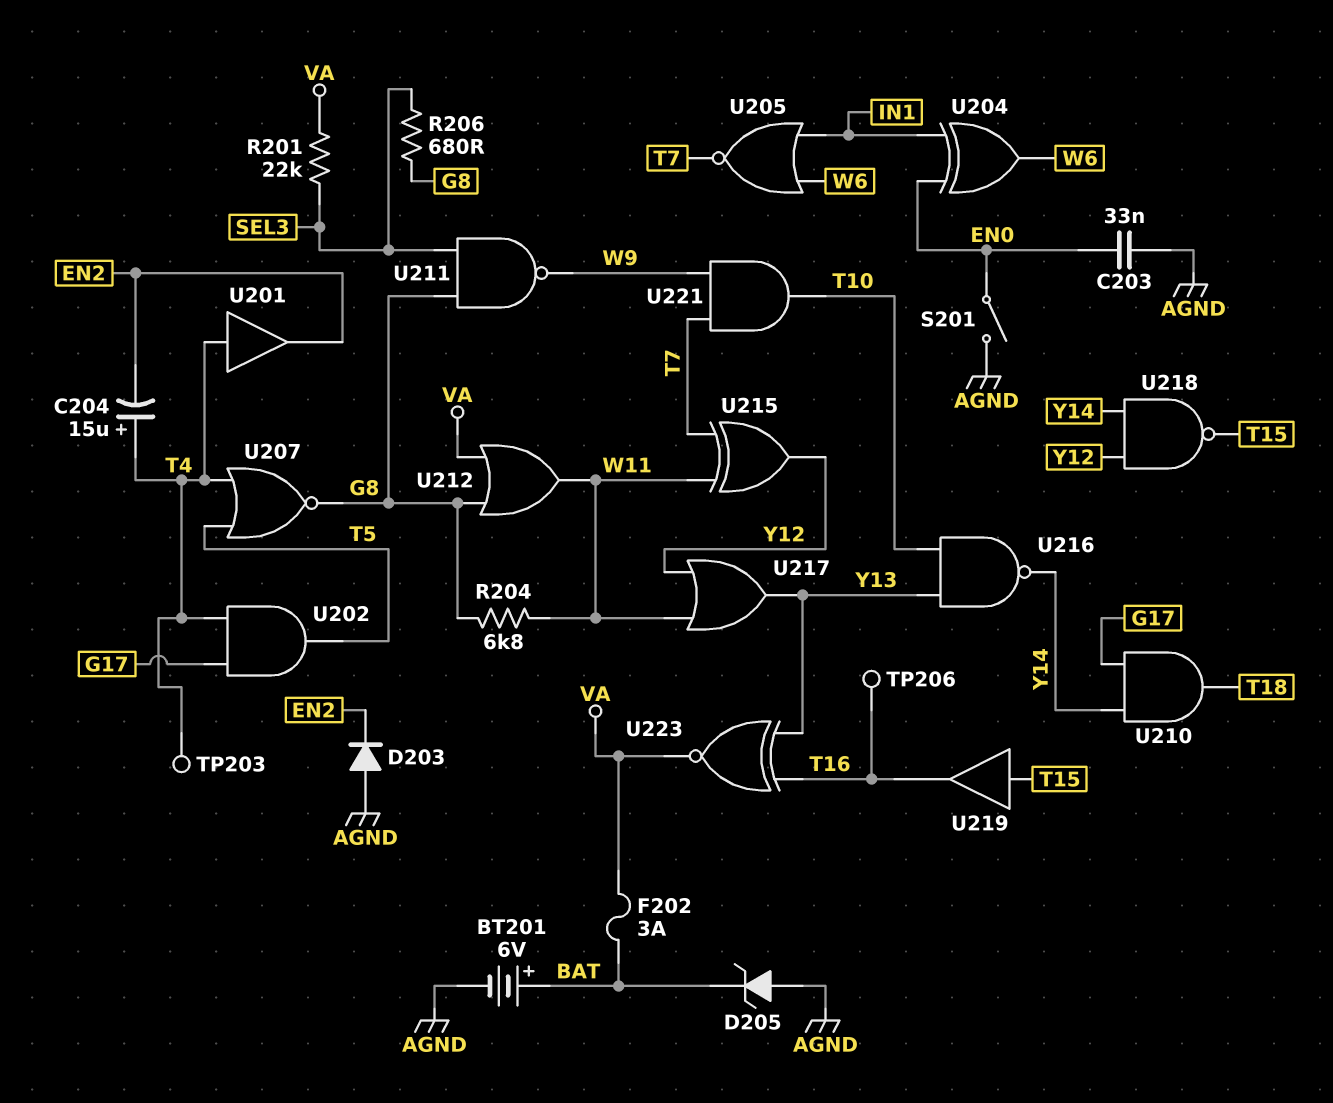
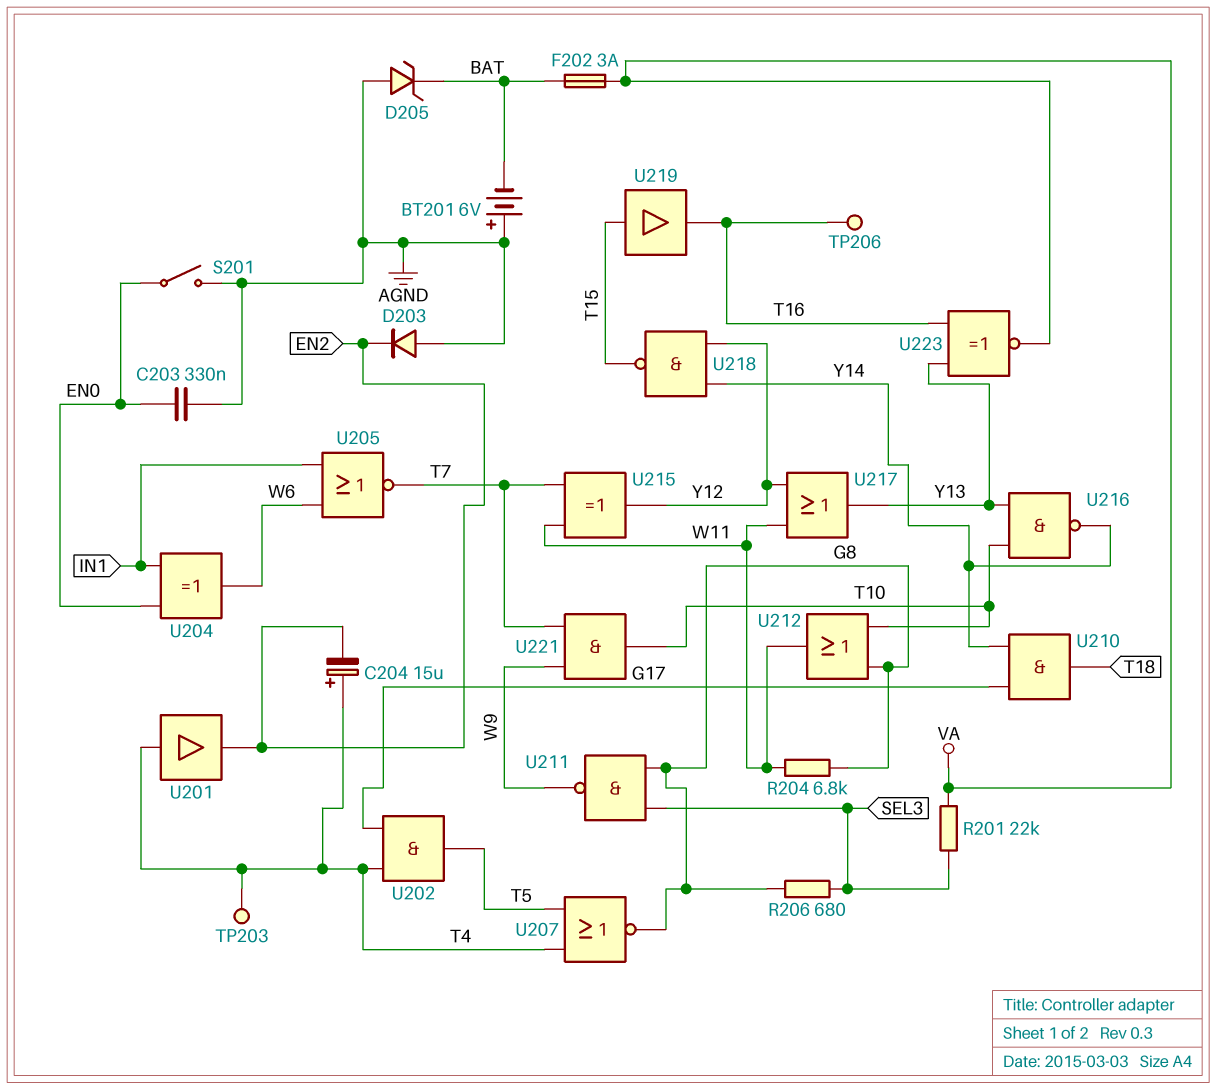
BT201: 6V (plus BAT, minus AGND) -> 6V (plus AGND, minus BAT)
C203: 33nF (AGND, EN0) -> 330nF (AGND, EN0)
U212: OR (in G8, in VA, out W11) -> OR (in G8, in T10, out W11)

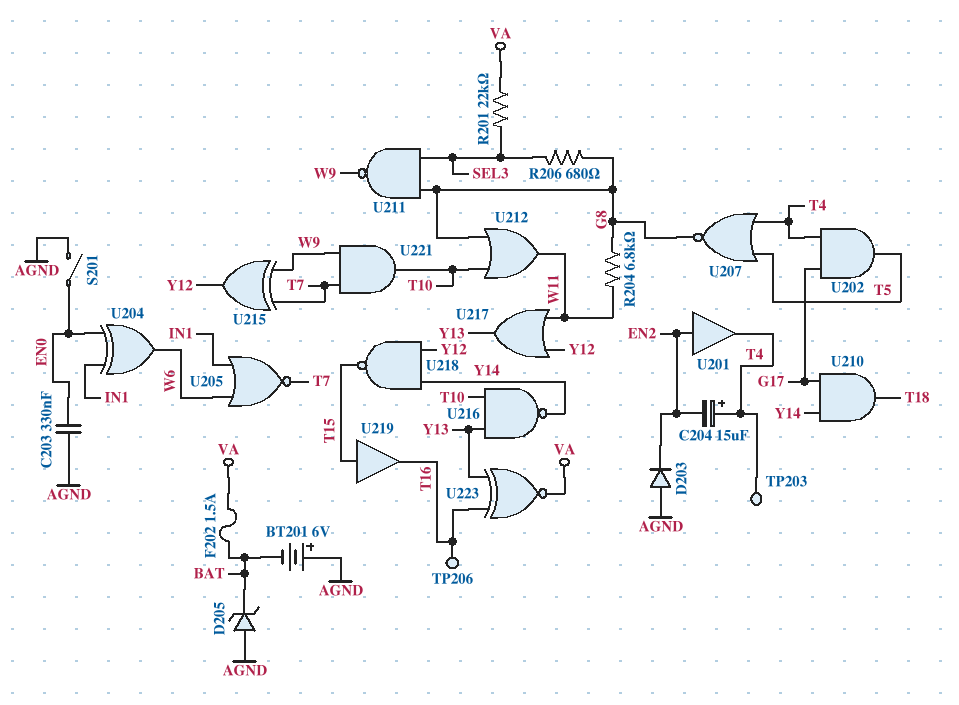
F202: 3A (BAT, VA) -> 1.5A (BAT, VA)
U201: buffer (in T4, out EN2) -> buffer (in EN2, out T4)
U215: XOR (in T7, in W11, out Y12) -> XOR (in T7, in W9, out Y12)

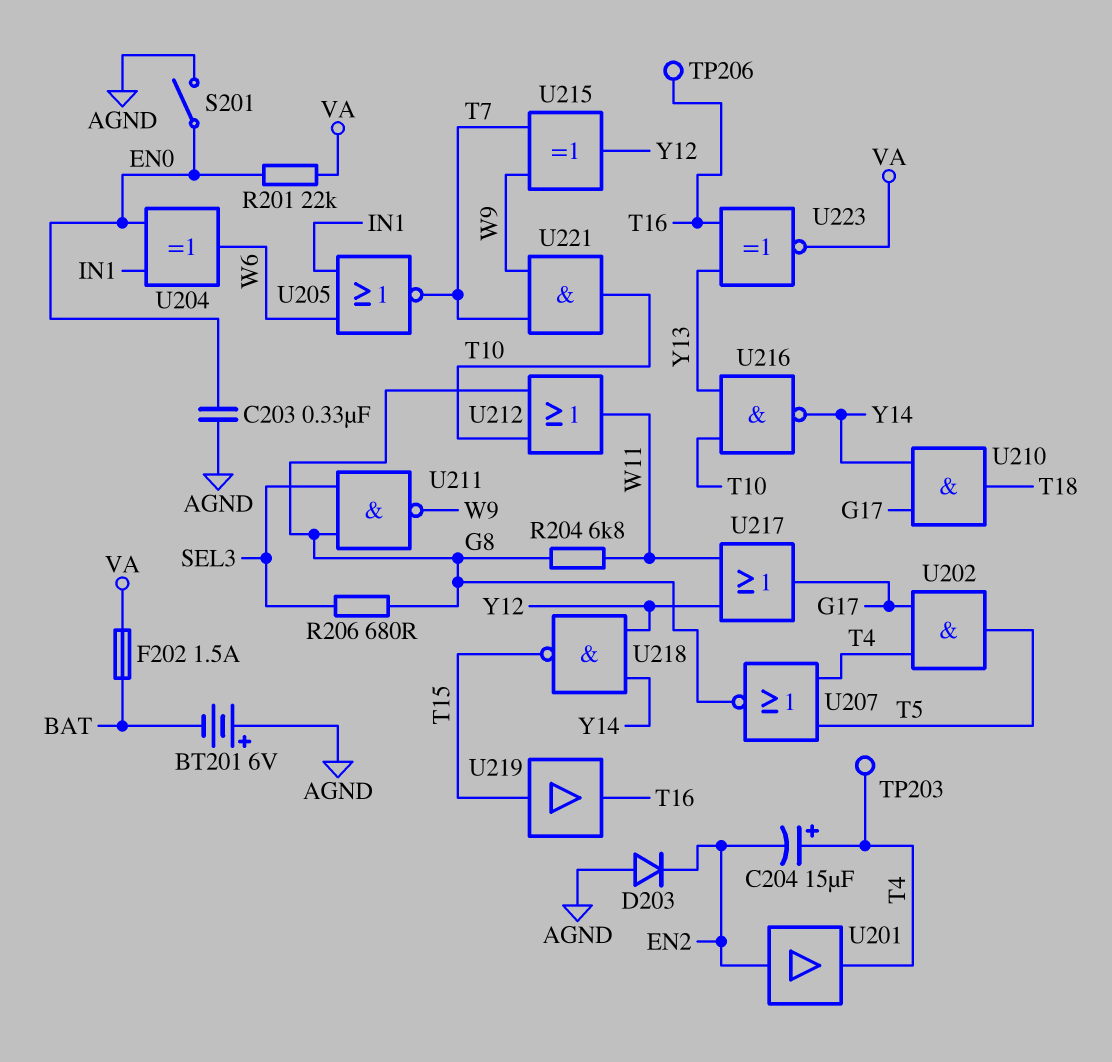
D205: zener (A AGND, K BAT) -> none
R201: 22k (SEL3, VA) -> 22k (EN0, VA)
U217: OR (in W11, in Y12, out Y13) -> OR (in W11, in Y12, out G17)

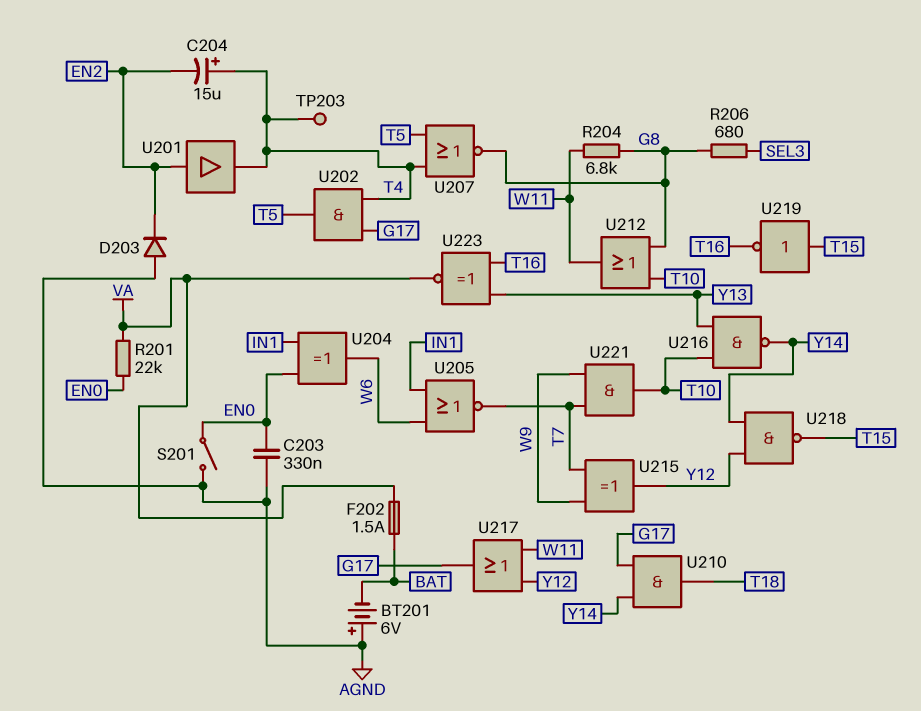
TP206: test point (T16) -> none
U211: NAND (in G8, in SEL3, out W9) -> none
U219: buffer (in T15, out T16) -> NOT (in T15, out T16)

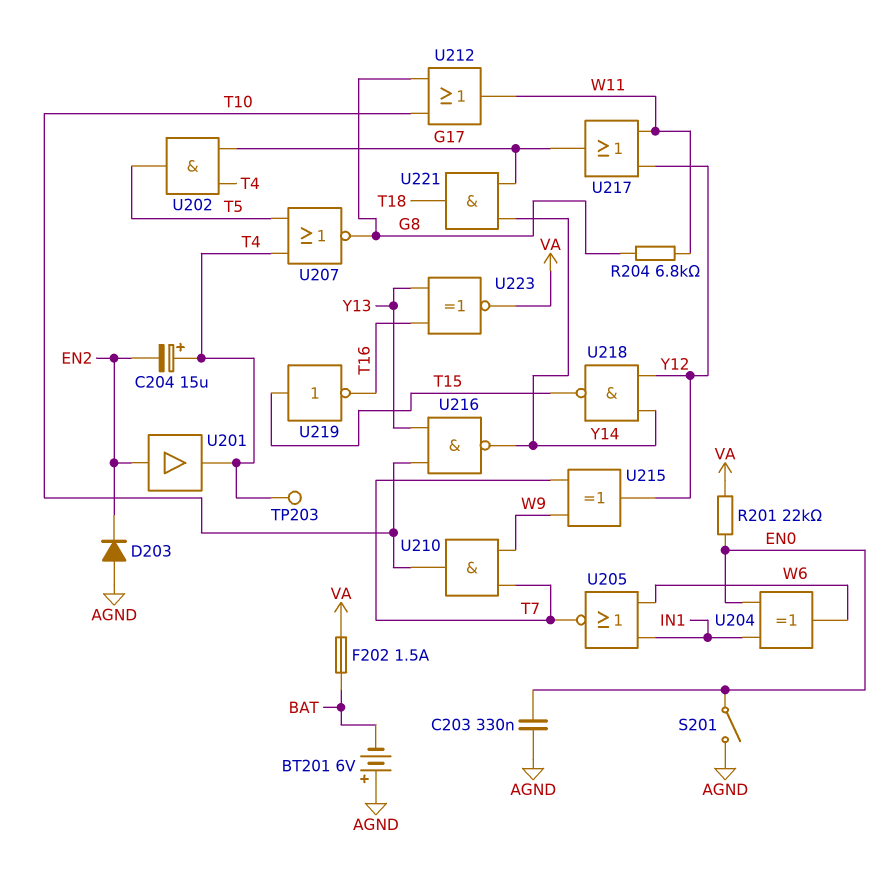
R206: 680 (G8, SEL3) -> none
U210: AND (in G17, in Y14, out T18) -> AND (in T7, in W9, out T10)
U221: AND (in T7, in W9, out T10) -> AND (in G17, in Y14, out T18)

